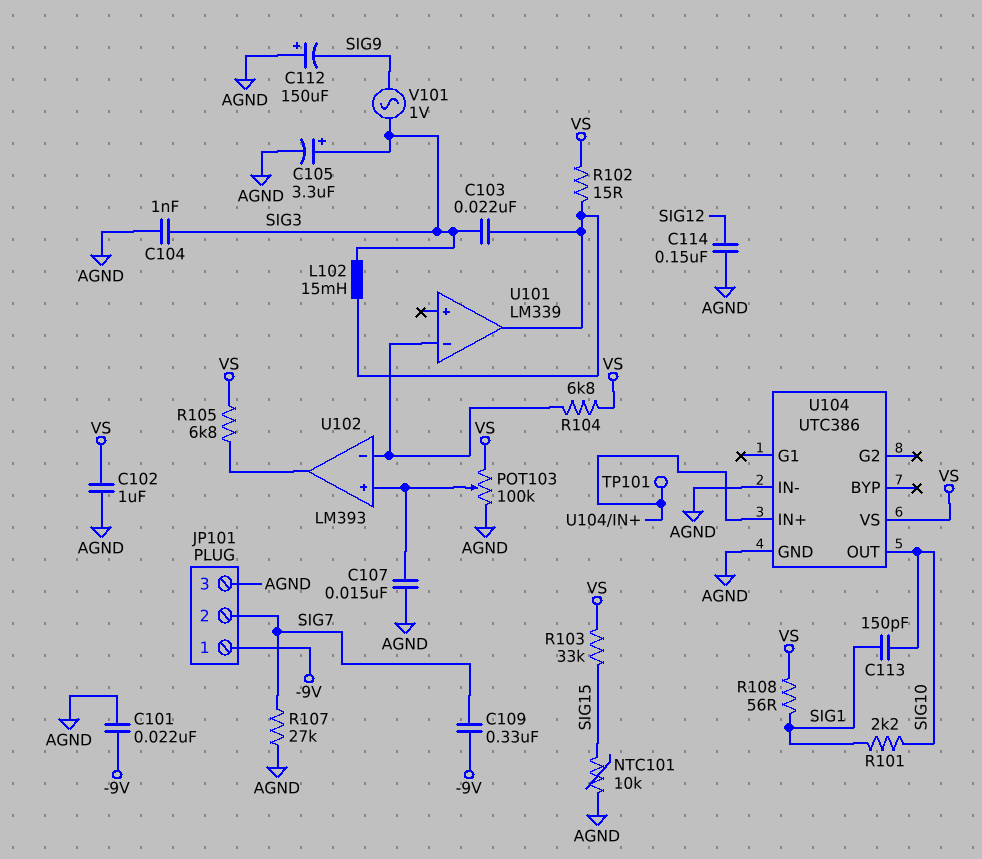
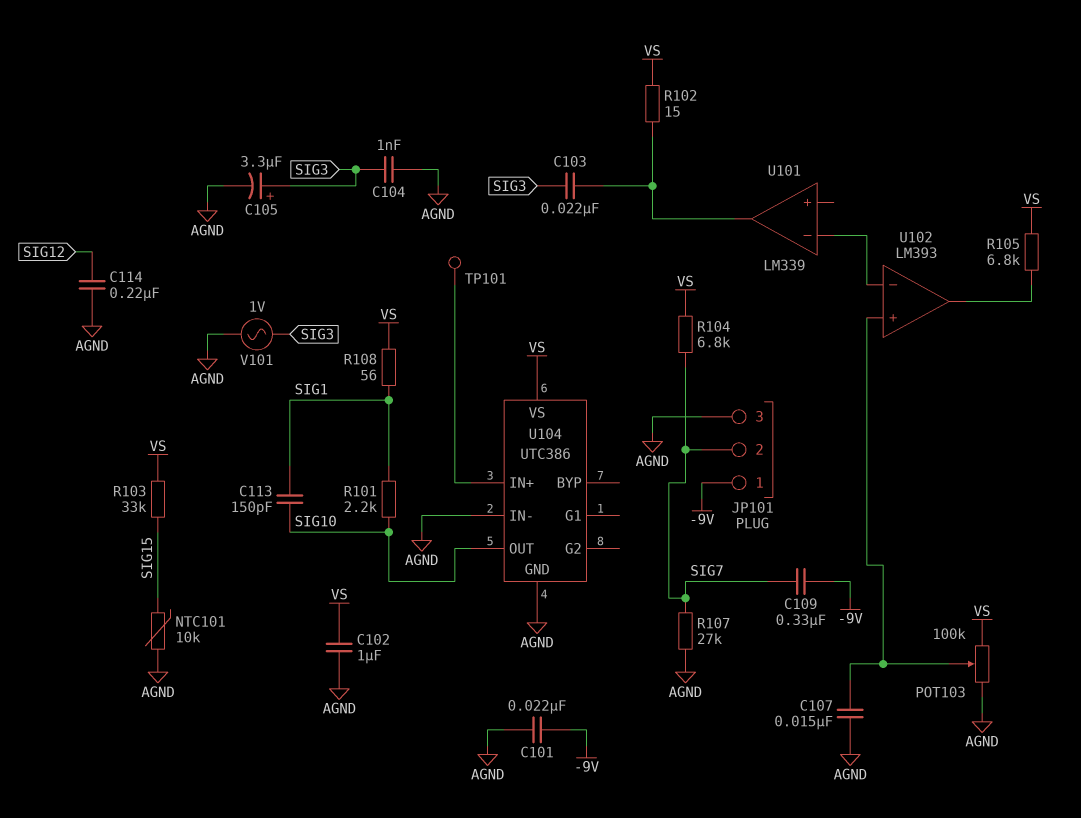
C112: 150uF (plus AGND, minus SIG9) -> none
C114: 150nF (AGND, SIG12) -> 220nF (AGND, SIG12)
L102: 15mH (SIG3, U101/out) -> none
R104: 6.8k (U101/in-, VS) -> 6.8k (SIG7, VS)
V101: AC 1V (SIG3, SIG9) -> AC 1V (AGND, SIG3)

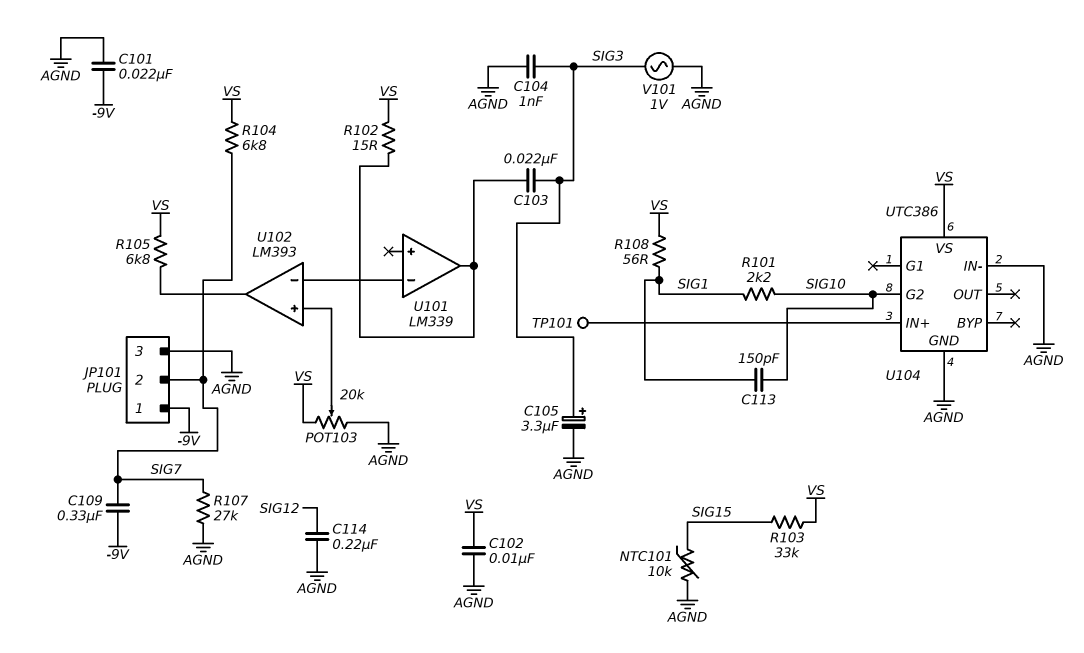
C102: 1uF (AGND, VS) -> 10nF (AGND, VS)
C107: 15nF (AGND, U102/in+) -> none
POT103: 100k (AGND, VS, wiper U102/in+) -> 20k (AGND, VS, wiper U102/in+)
U104 pin G2: none -> SIG10
U104 pin OUT: SIG10 -> none

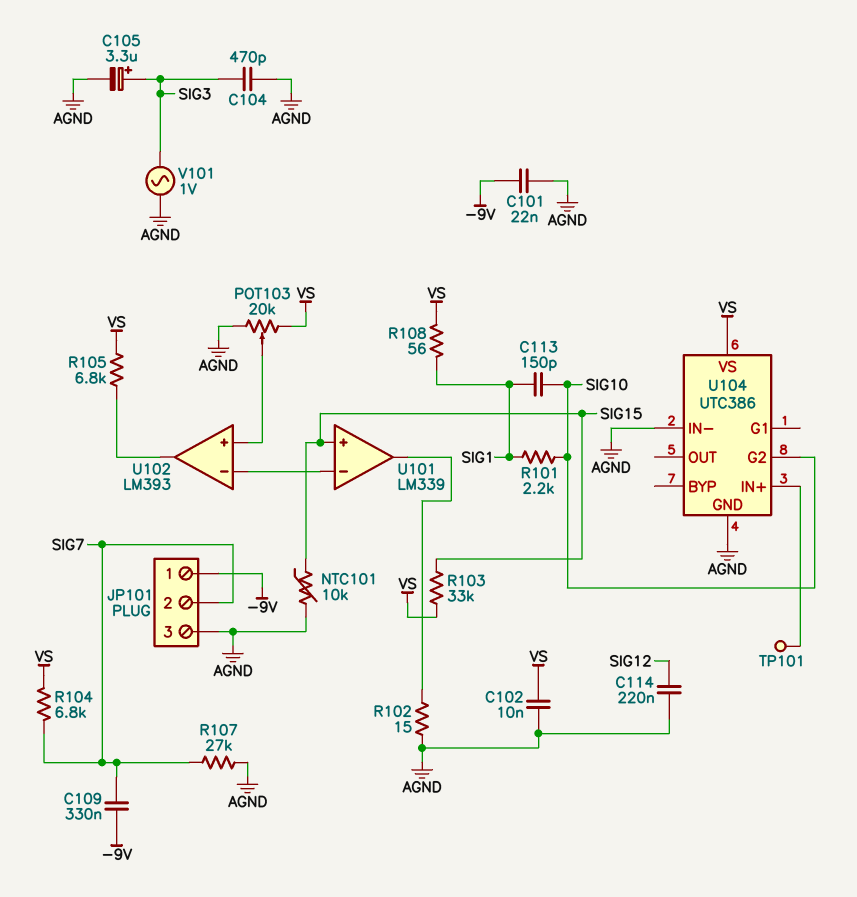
C103: 22nF (SIG3, U101/out) -> none
C104: 1nF (AGND, SIG3) -> 470pF (AGND, SIG3)
R102: 15 (U101/out, VS) -> 15 (AGND, U101/out)
U101 pin in+: none -> SIG15

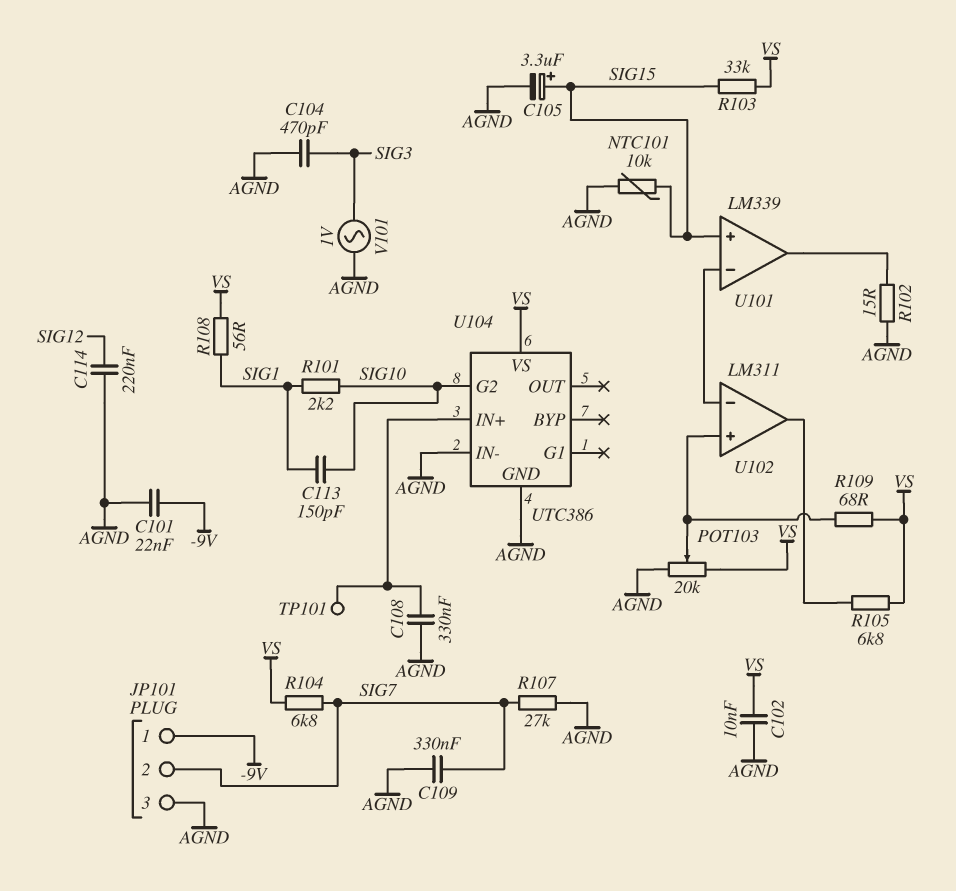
C105: 3.3uF (plus SIG3, minus AGND) -> 3.3uF (plus SIG15, minus AGND)
C108: none -> 330nF (AGND, U104/IN+)
C109: 330nF (-9V, SIG7) -> 330nF (AGND, SIG7)
R109: none -> 68 (U102/in+, VS)
U102: LM393 -> LM311

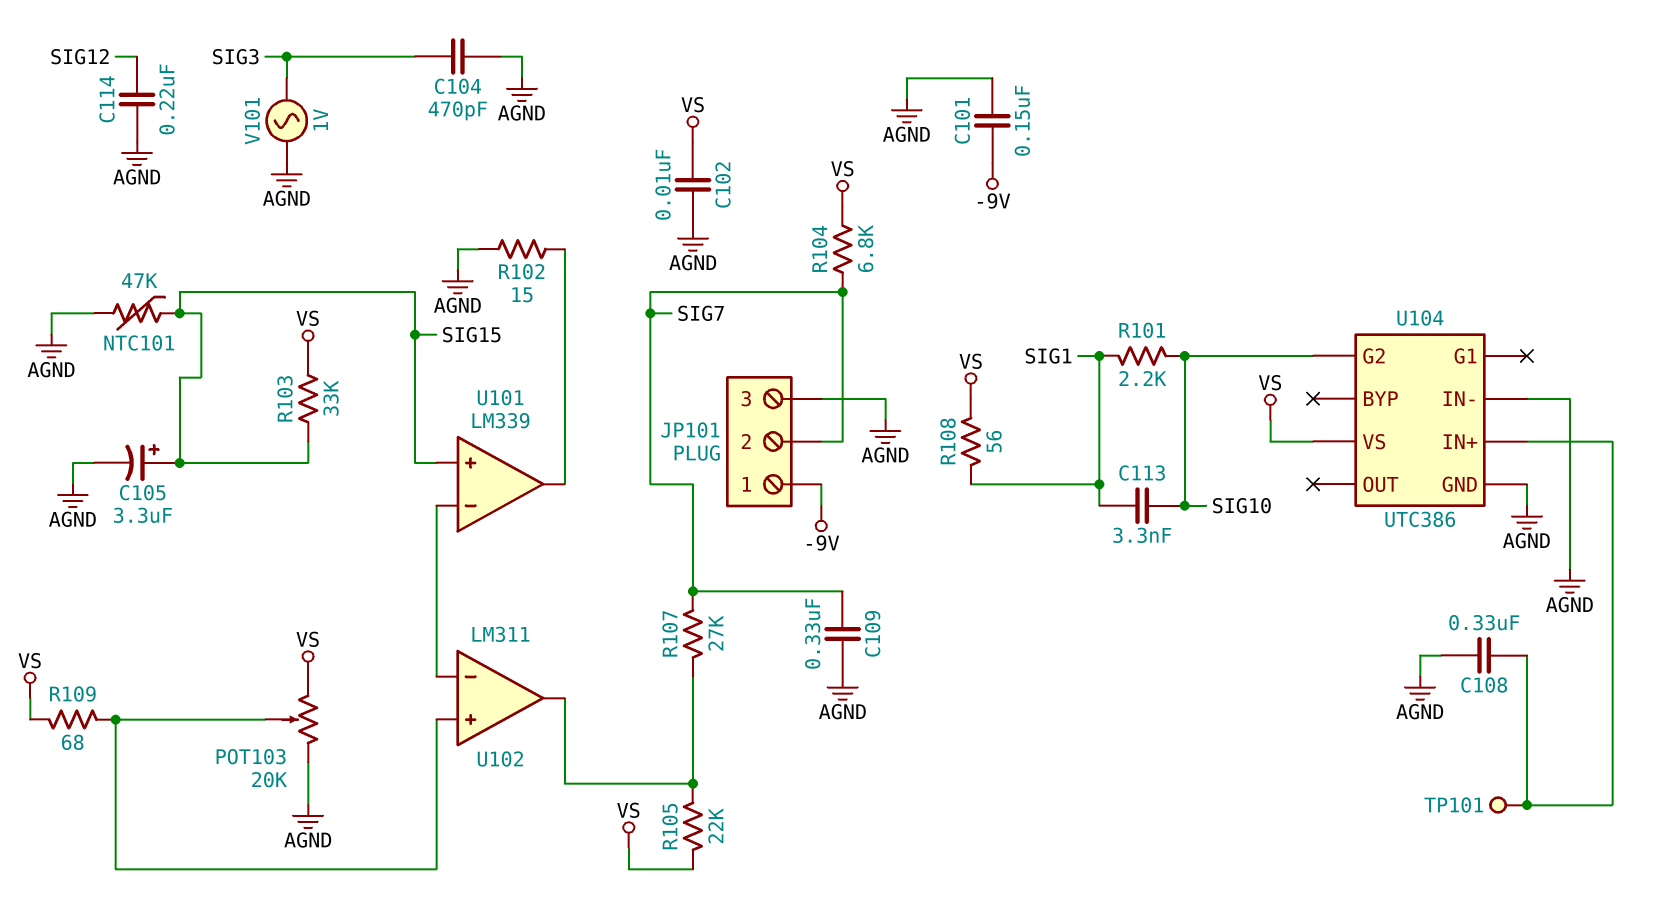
C101: 22nF (-9V, AGND) -> 150nF (-9V, AGND)
C113: 150pF (SIG1, SIG10) -> 3.3nF (SIG1, SIG10)
NTC101: 10k (AGND, SIG15) -> 47k (AGND, SIG15)
R105: 6.8k (U102/out, VS) -> 22k (U102/out, VS)
R107: 27k (AGND, SIG7) -> 27k (SIG7, U102/out)

